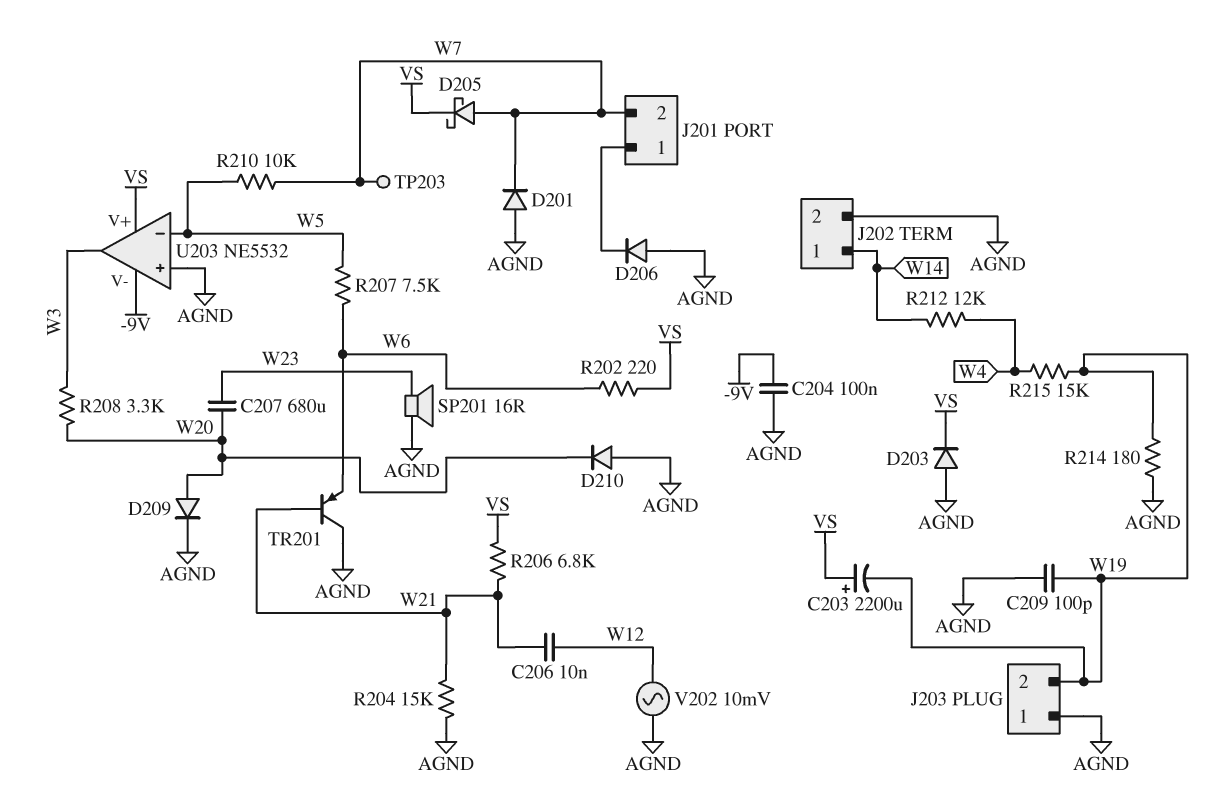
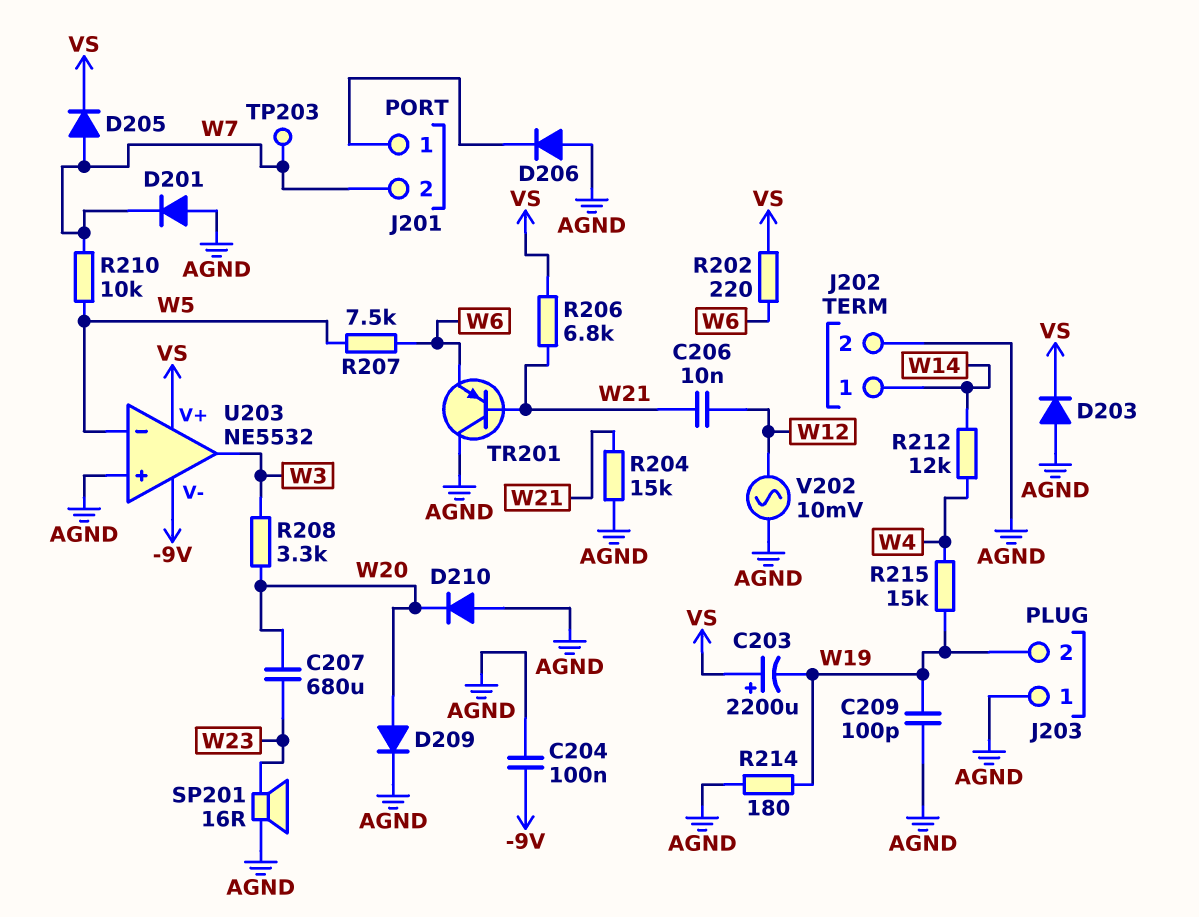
D205: schottky (A W7, K VS) -> diode (A W7, K VS)

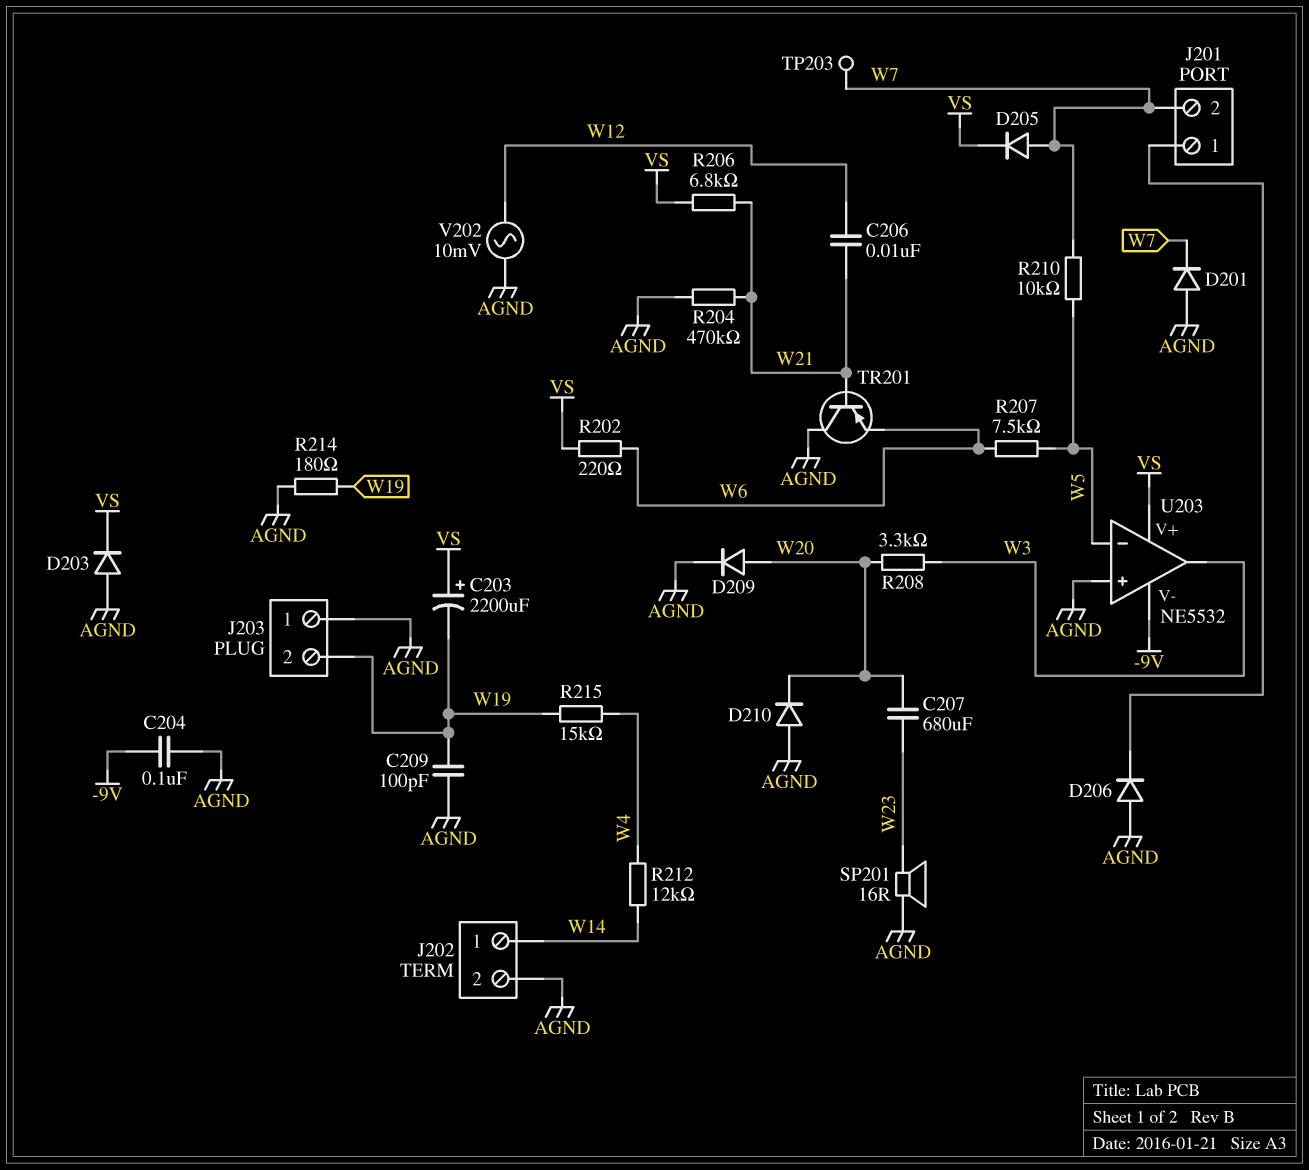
R204: 15k (AGND, W21) -> 470k (AGND, W21)

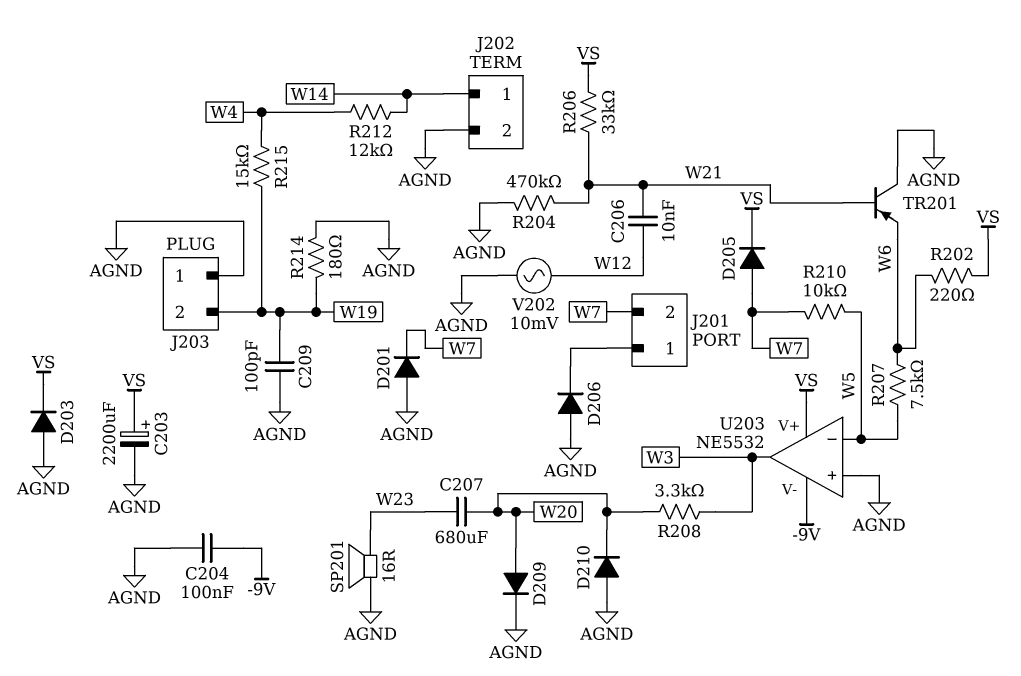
C203: 2200uF (plus VS, minus W19) -> 2200uF (plus VS, minus AGND)
R206: 6.8k (VS, W21) -> 33k (VS, W21)
TP203: test point (W7) -> none

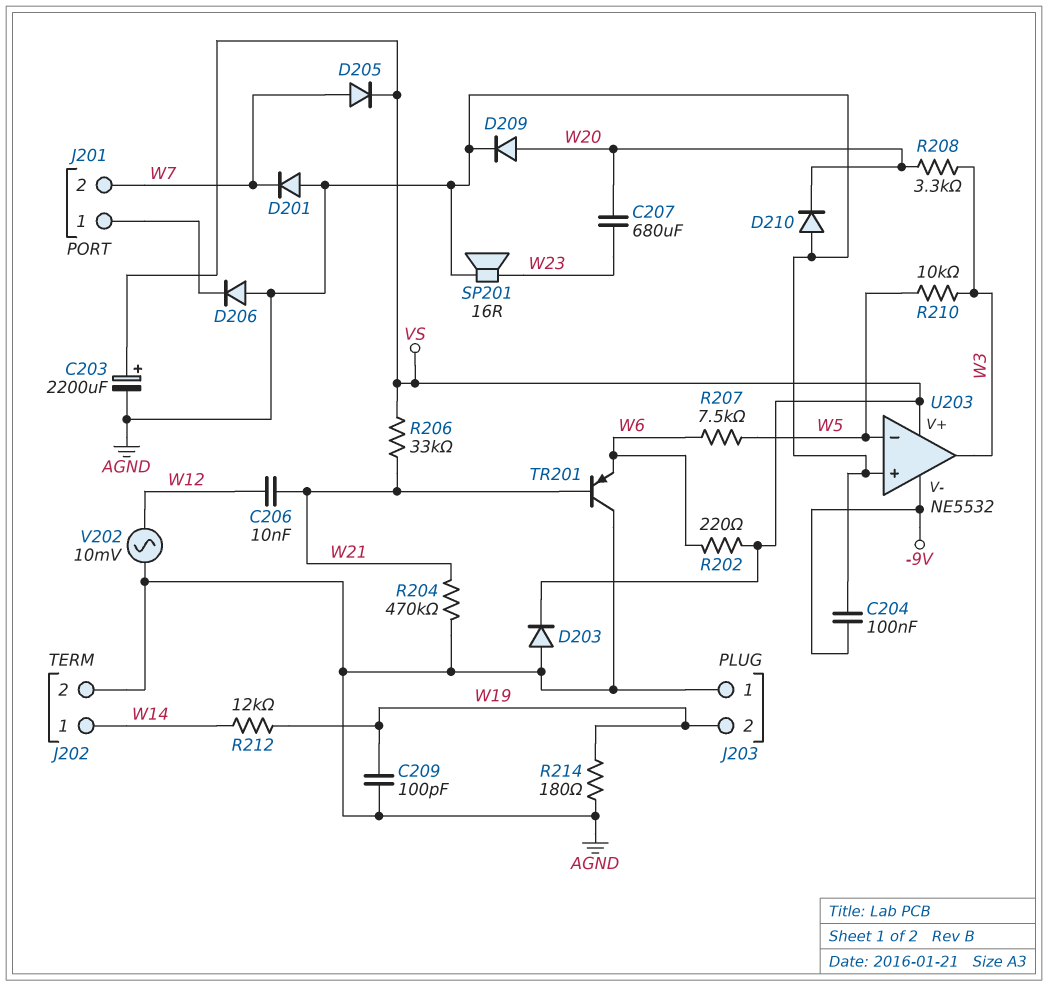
R210: 10k (W5, W7) -> 10k (W3, W5)
R212: 12k (W4, W14) -> 12k (W14, W19)
R215: 15k (W4, W19) -> none

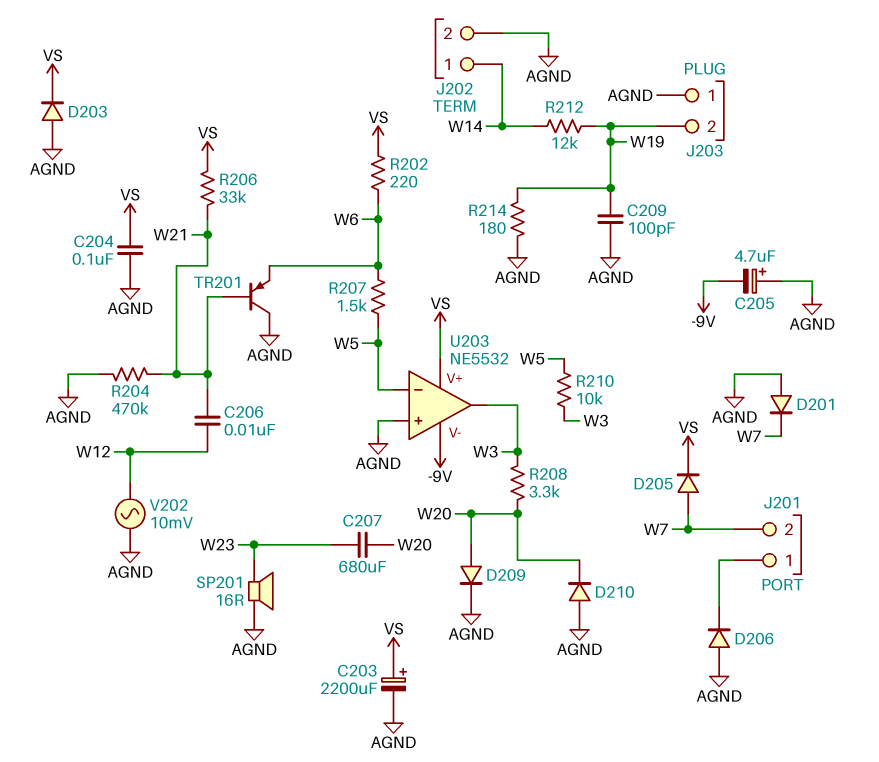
C204: 100nF (-9V, AGND) -> 100nF (AGND, VS)
C205: none -> 4.7uF (plus AGND, minus -9V)
R207: 7.5k (W5, W6) -> 1.5k (W5, W6)

